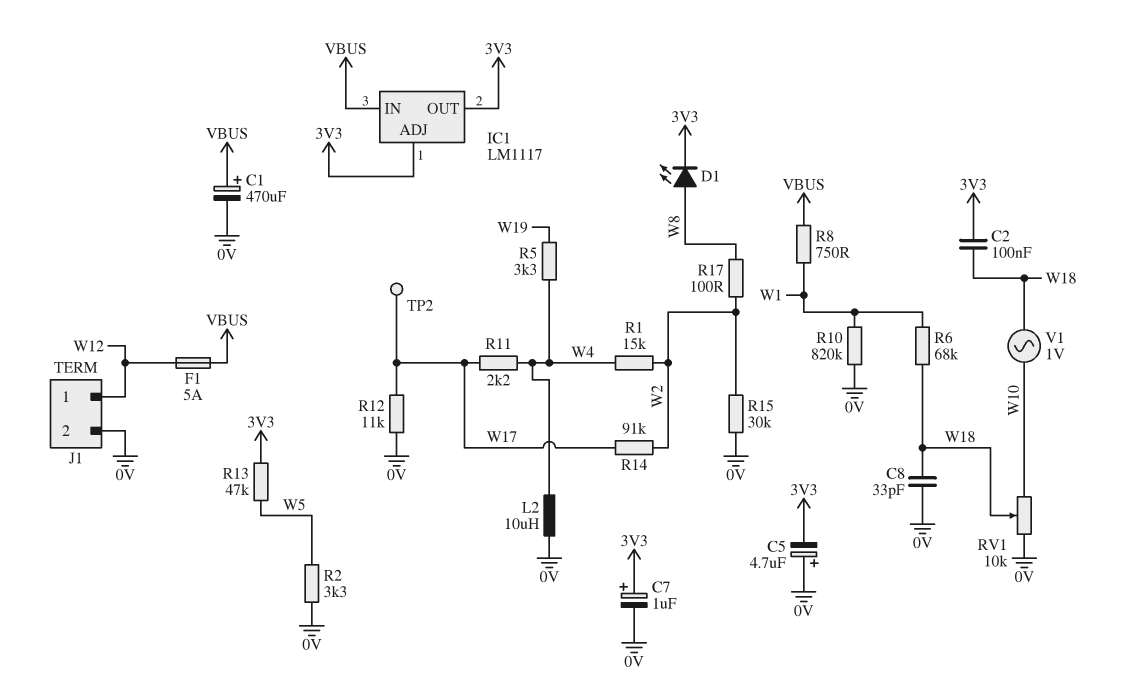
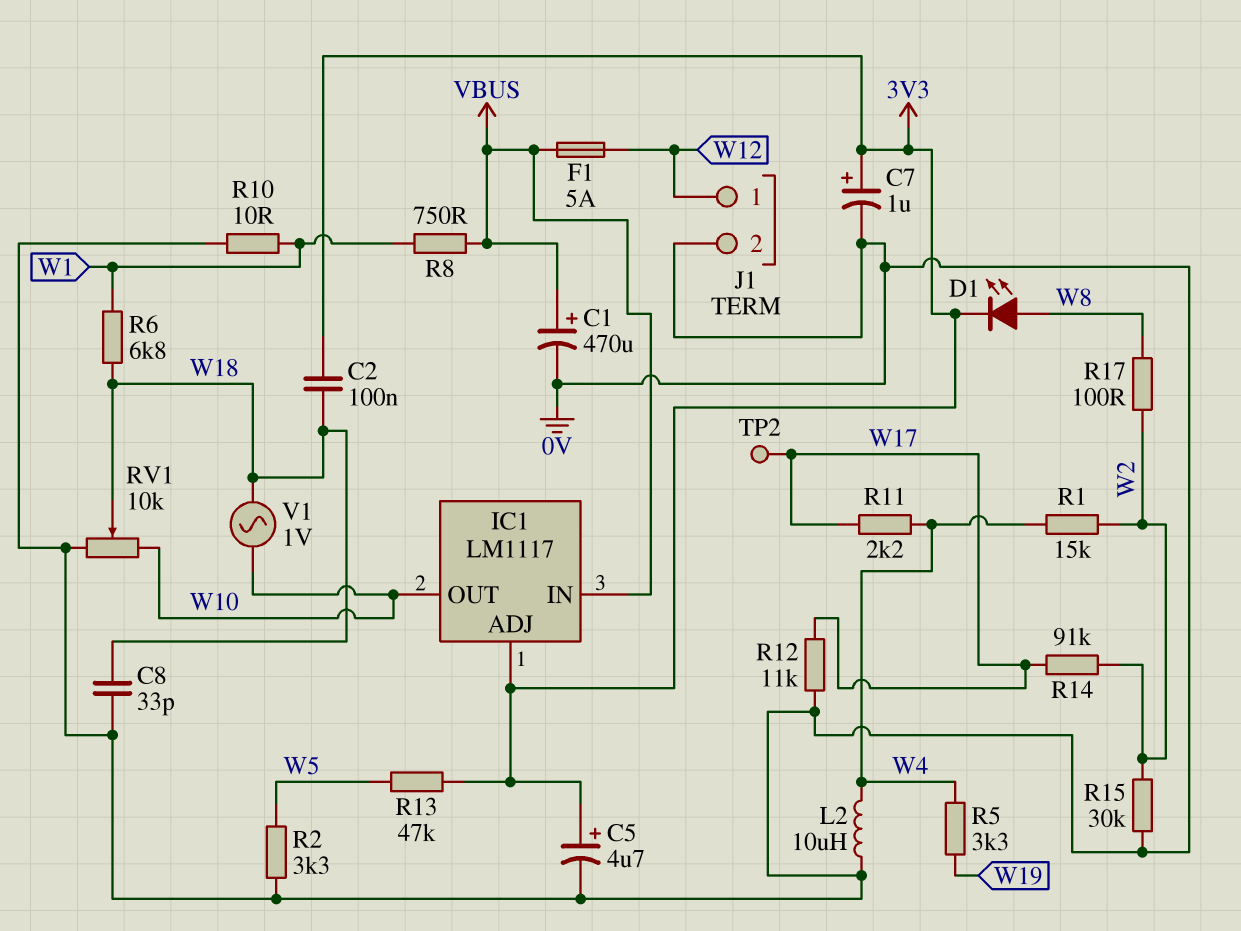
C5: 4.7uF (plus 0V, minus 3V3) -> 4.7uF (plus 3V3, minus 0V)
IC1 pin OUT: 3V3 -> W10
R6: 68k (W1, W18) -> 6.8k (W1, W18)
R10: 820k (0V, W1) -> 10 (0V, W1)

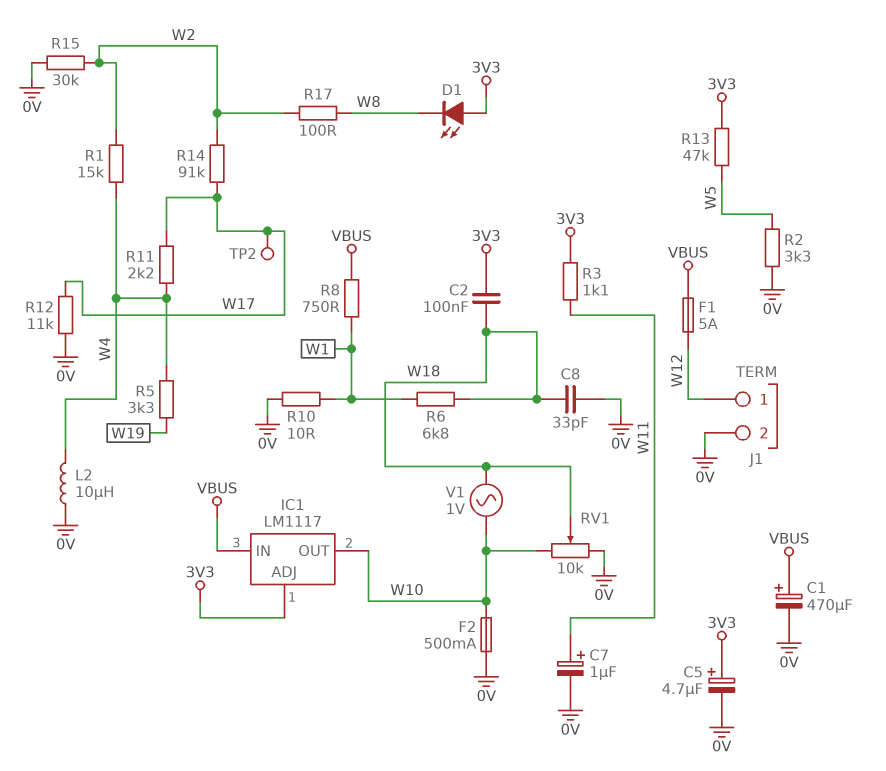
C7: 1uF (plus 3V3, minus 0V) -> 1uF (plus W11, minus 0V)
D1: LED (A W8, K 3V3) -> LED (A 3V3, K W8)
F2: none -> 500mA (0V, W10)
R3: none -> 1.1k (3V3, W11)

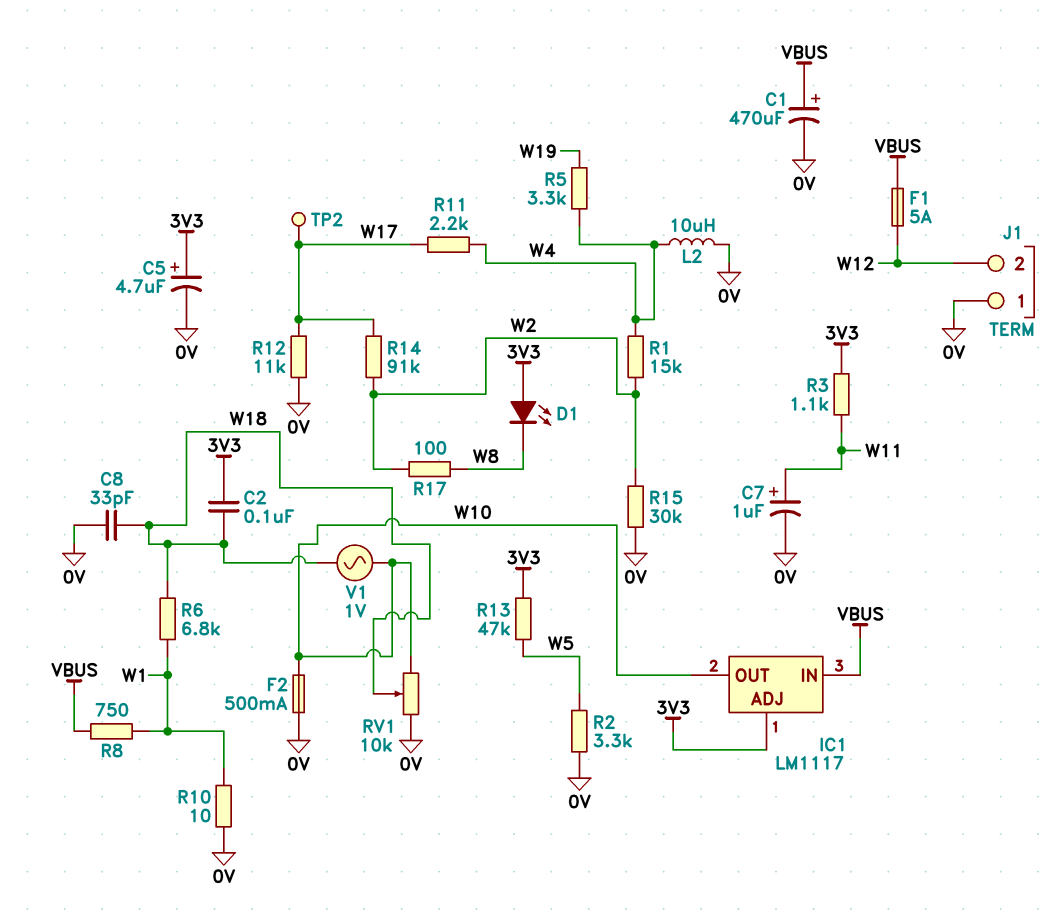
J1 pin 1: W12 -> 0V
J1 pin 2: 0V -> W12

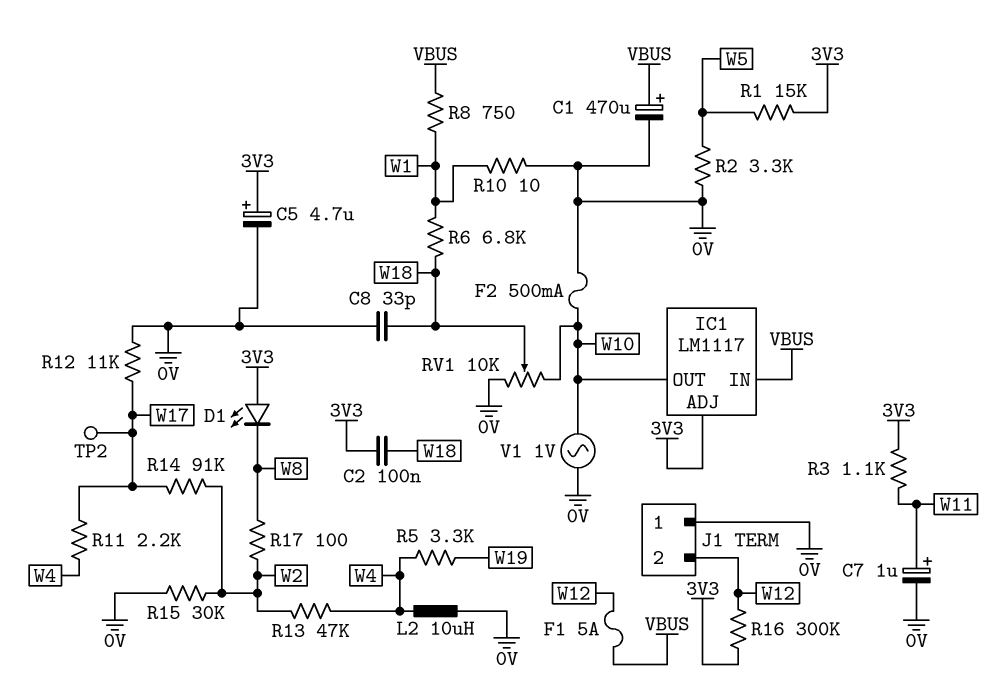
R1: 15k (W2, W4) -> 15k (3V3, W5)
R13: 47k (3V3, W5) -> 47k (W2, W4)
R16: none -> 300k (3V3, W12)
V1: AC 1V (W10, W18) -> AC 1V (0V, W10)

